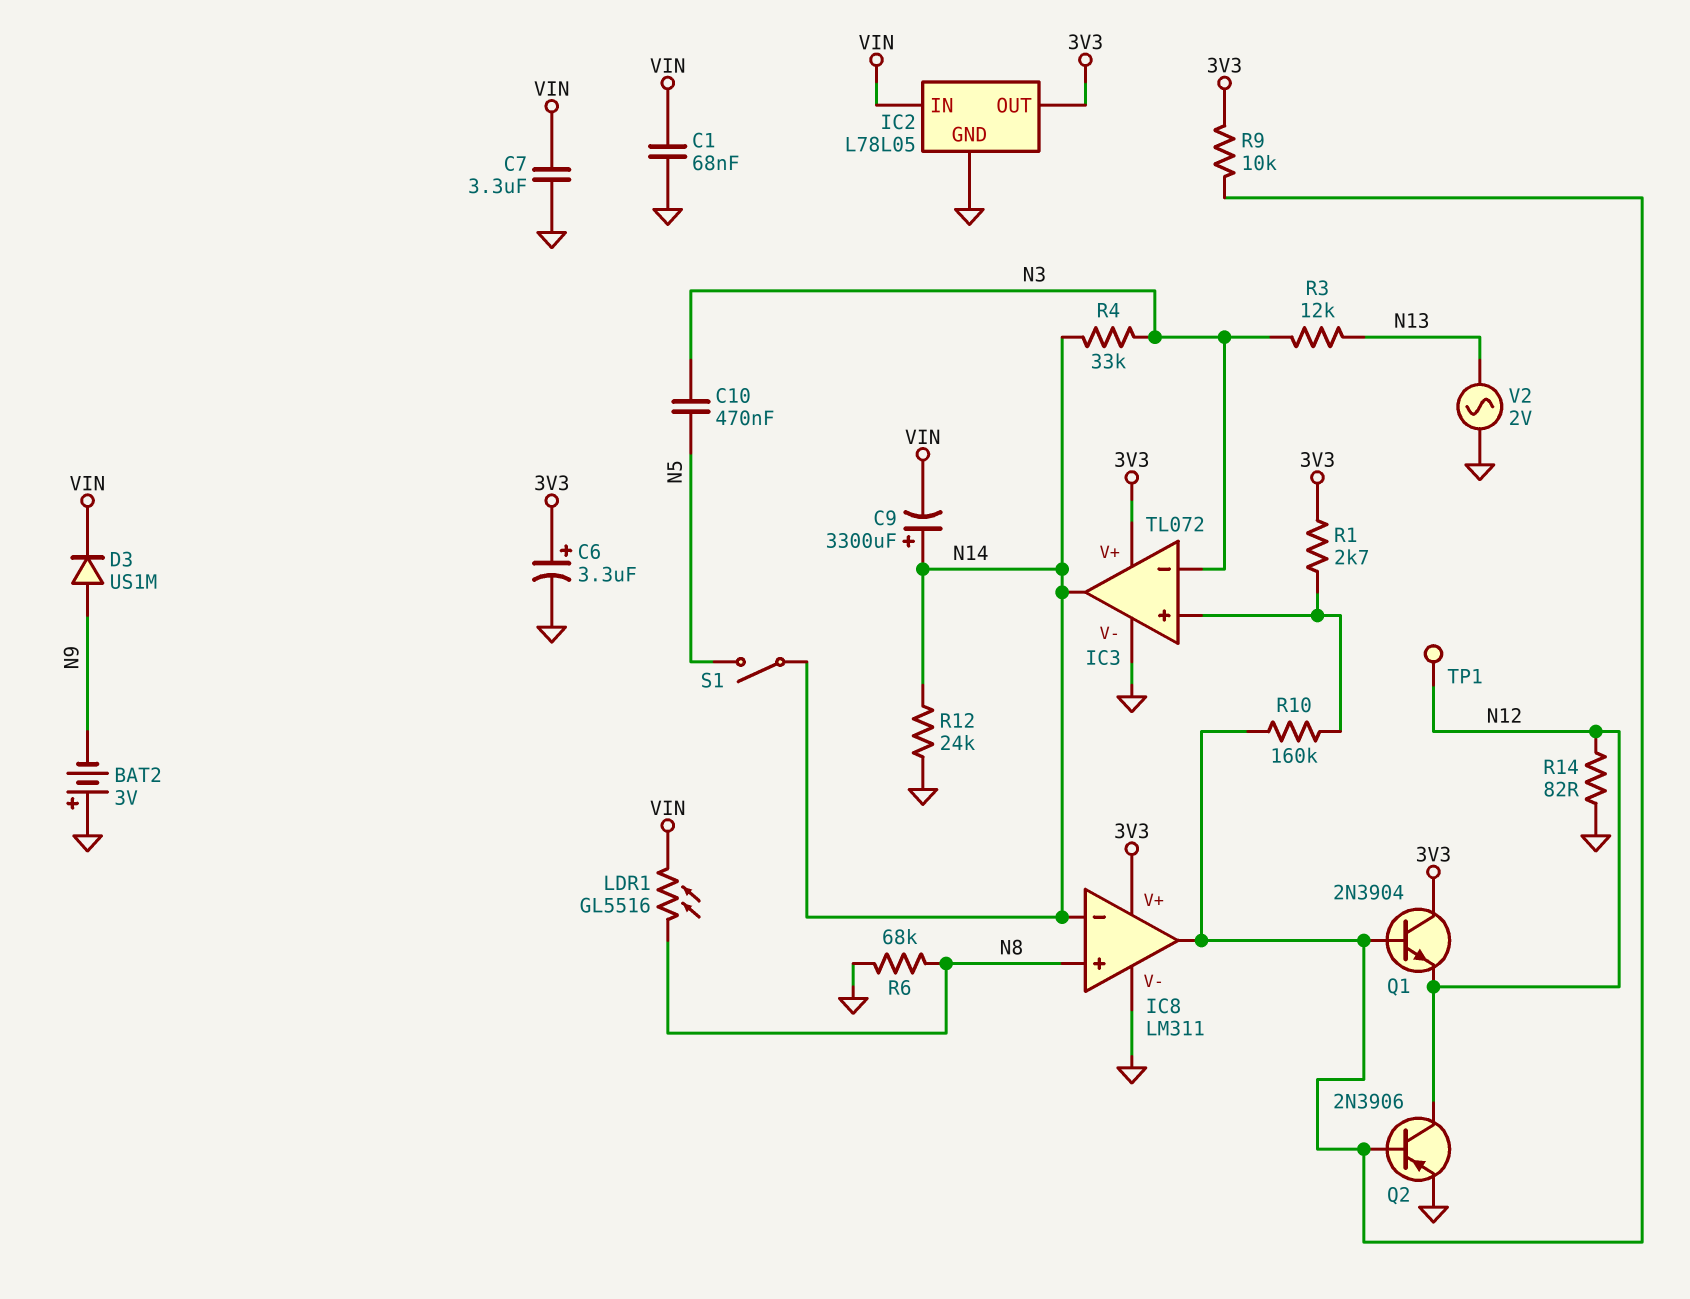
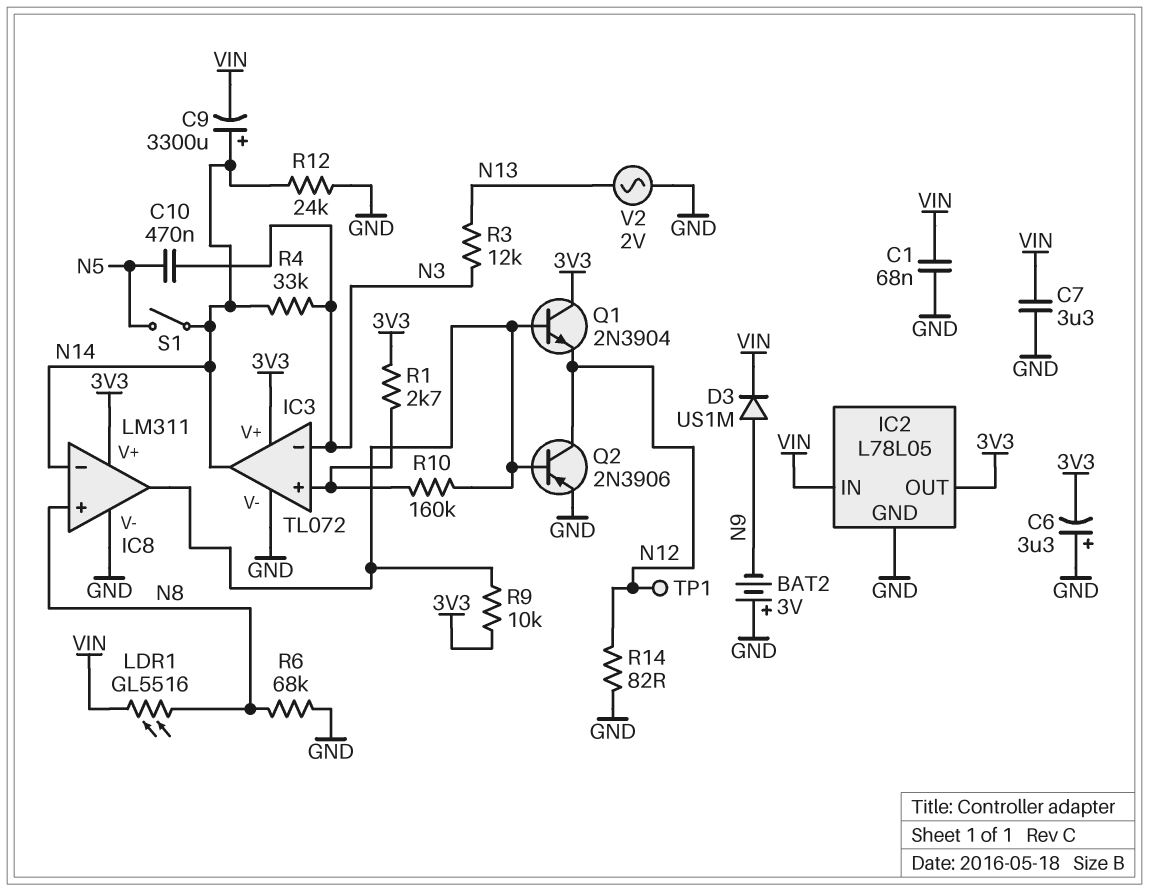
C6: 3.3uF (plus 3V3, minus GND) -> 3.3uF (plus GND, minus 3V3)

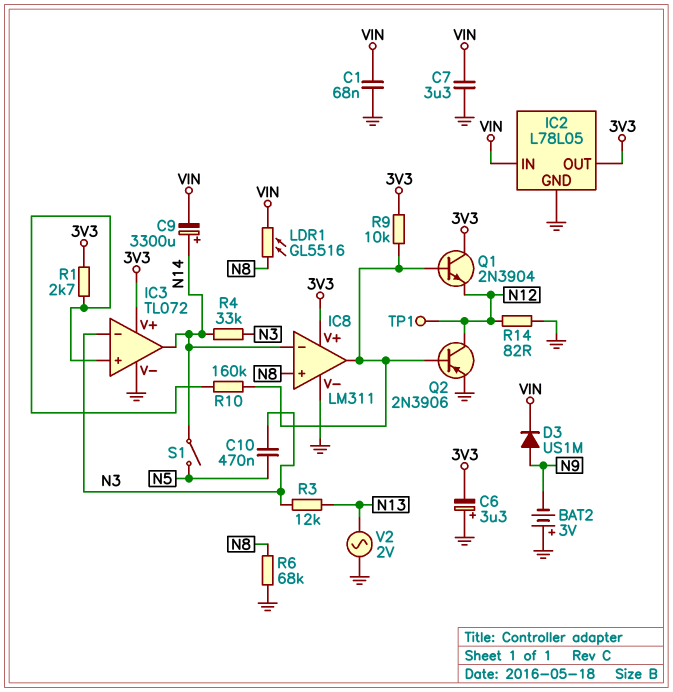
R12: 24k (GND, N14) -> none

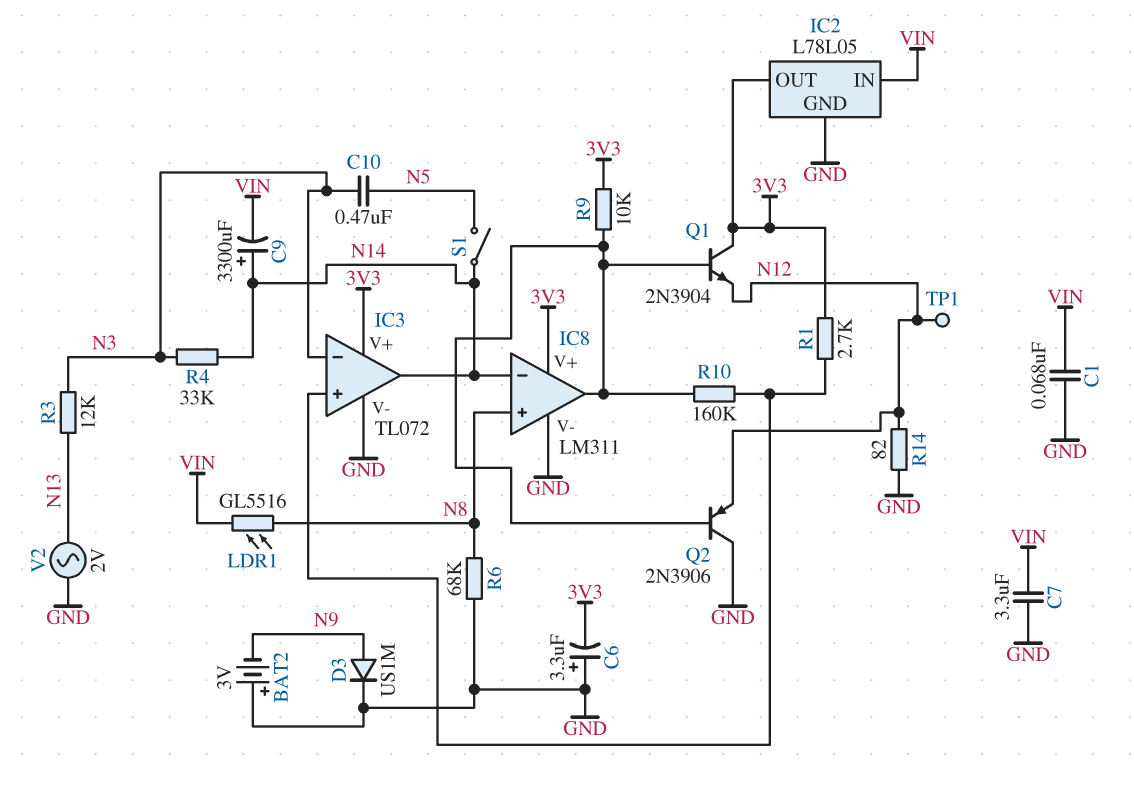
D3: diode US1M (A N9, K VIN) -> diode US1M (A N9, K GND)
Q2: PNP 2N3906 (B IC8/out, C N12, E GND) -> PNP 2N3906 (B IC8/out, C GND, E N12)

